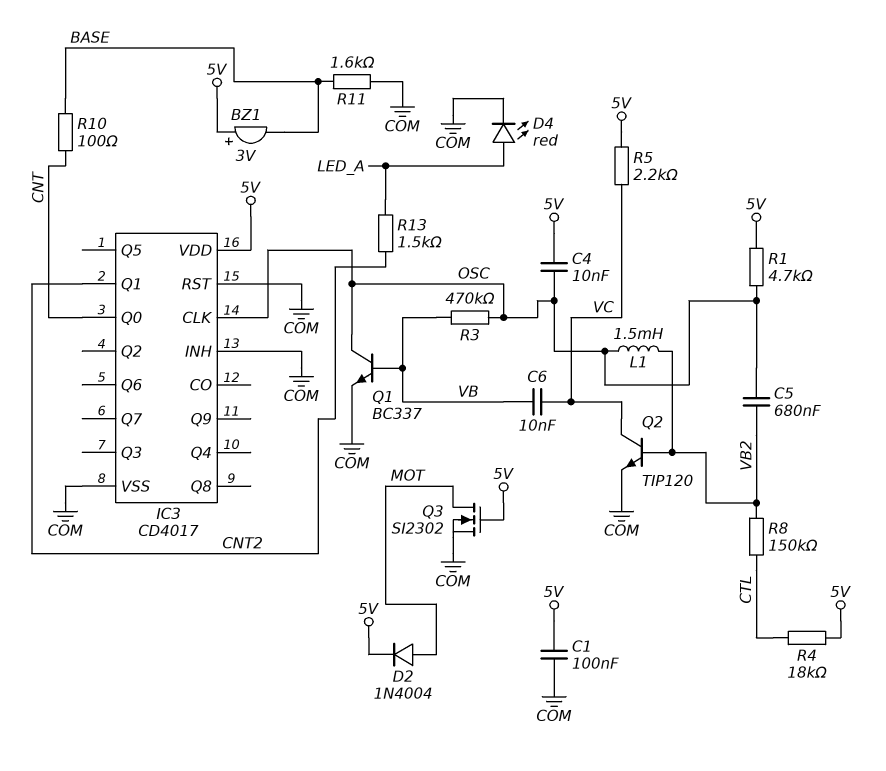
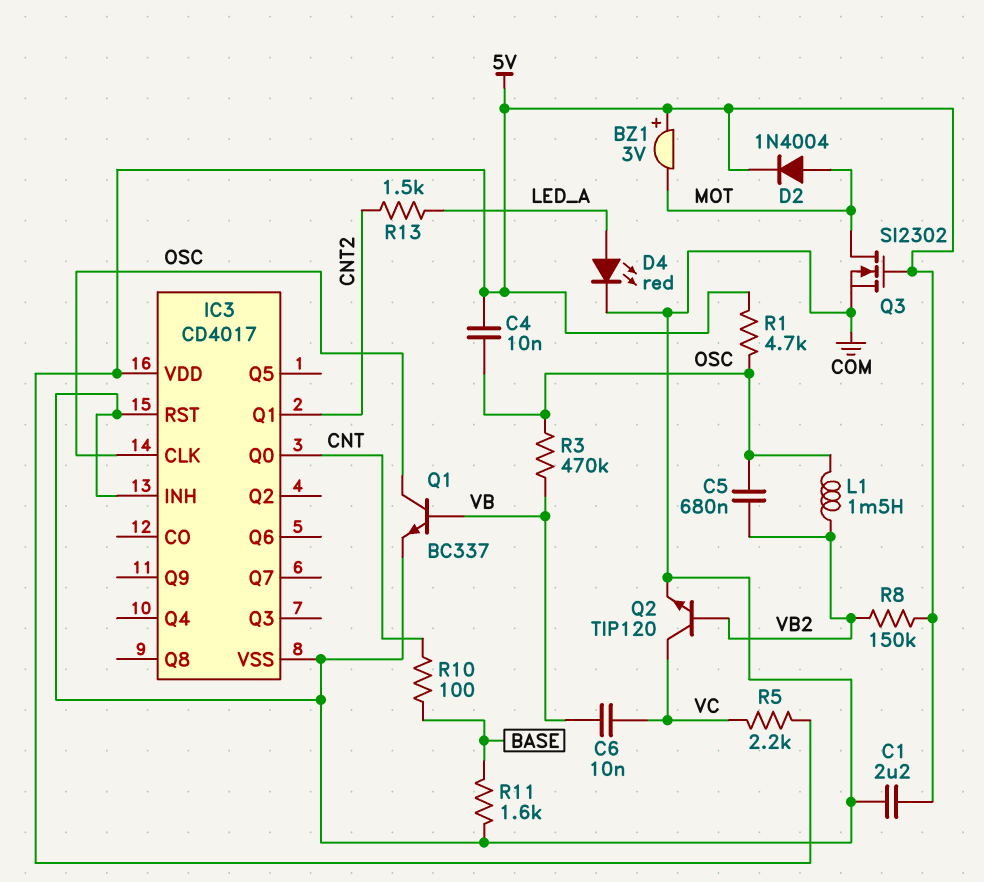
BZ1: buzzer 3V (plus 5V, minus BASE) -> buzzer 3V (plus 5V, minus MOT)
C1: 100nF (5V, COM) -> 2.2uF (5V, COM)
R4: 18k (5V, CTL) -> none
R8: 150k (CTL, VB2) -> 150k (5V, VB2)

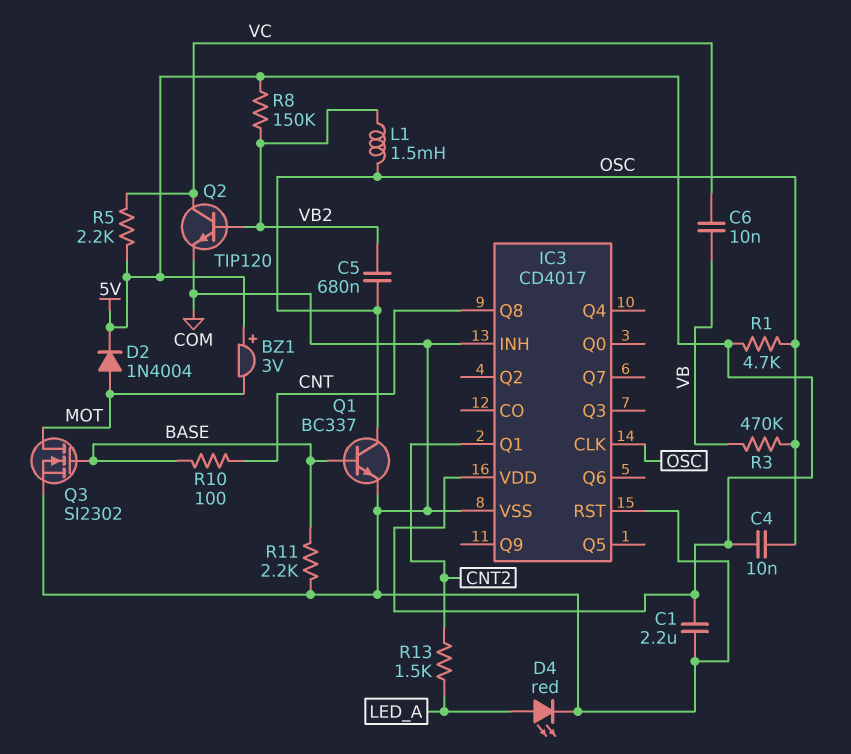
IC3 pin Q0: CNT -> none
IC3 pin Q8: none -> CNT
Q1: NPN BC337 (B VB, C OSC, E COM) -> NPN BC337 (B BASE, C OSC, E COM)
Q3: NMOS SI2302 (G 5V, D MOT, S COM) -> NMOS SI2302 (G BASE, D MOT, S COM)
R11: 1.6k (BASE, COM) -> 2.2k (BASE, COM)

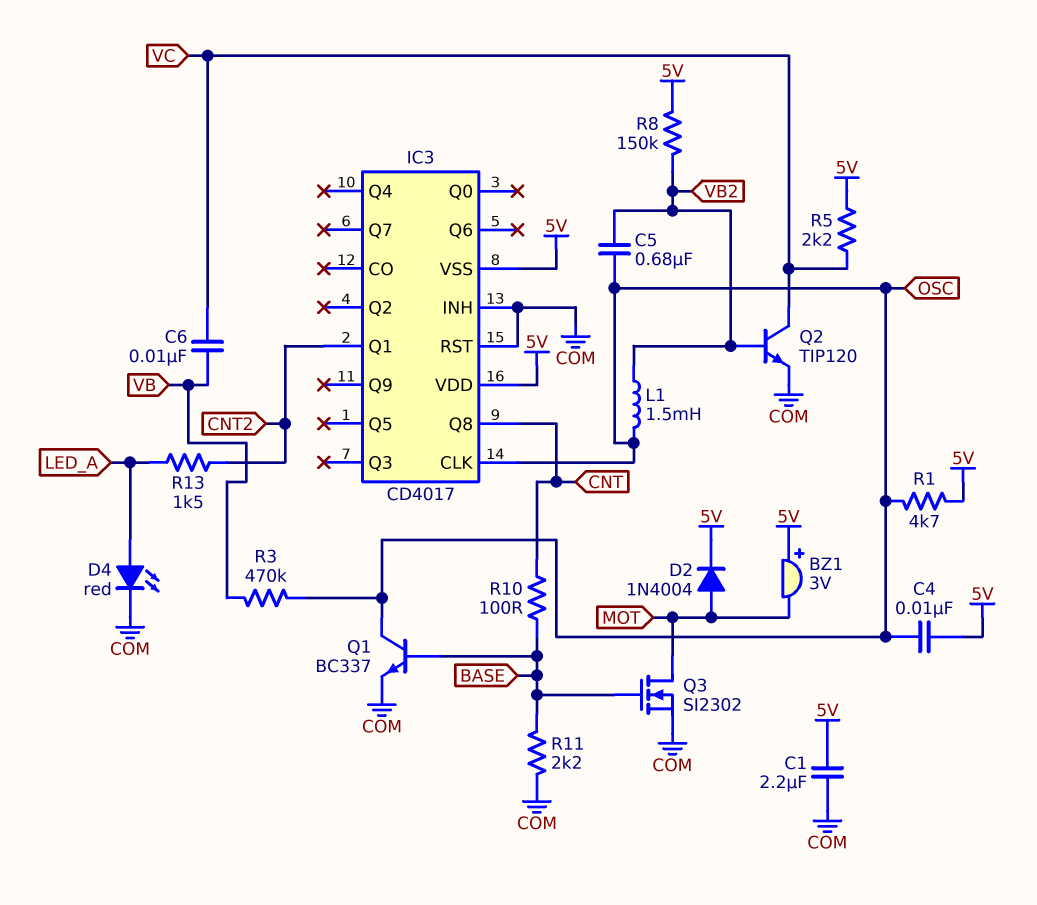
IC3 pin VSS: COM -> 5V

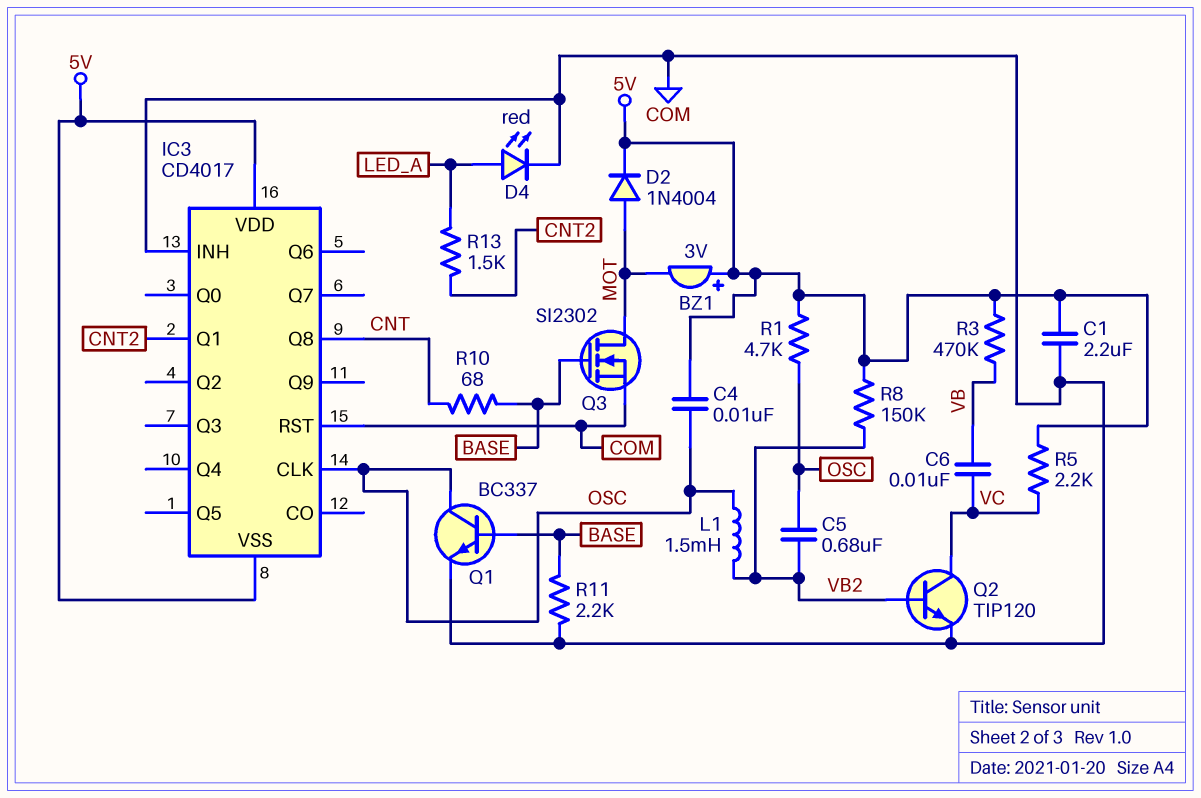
R3: 470k (OSC, VB) -> 470k (5V, VB)
R10: 100 (BASE, CNT) -> 68 (BASE, CNT)

